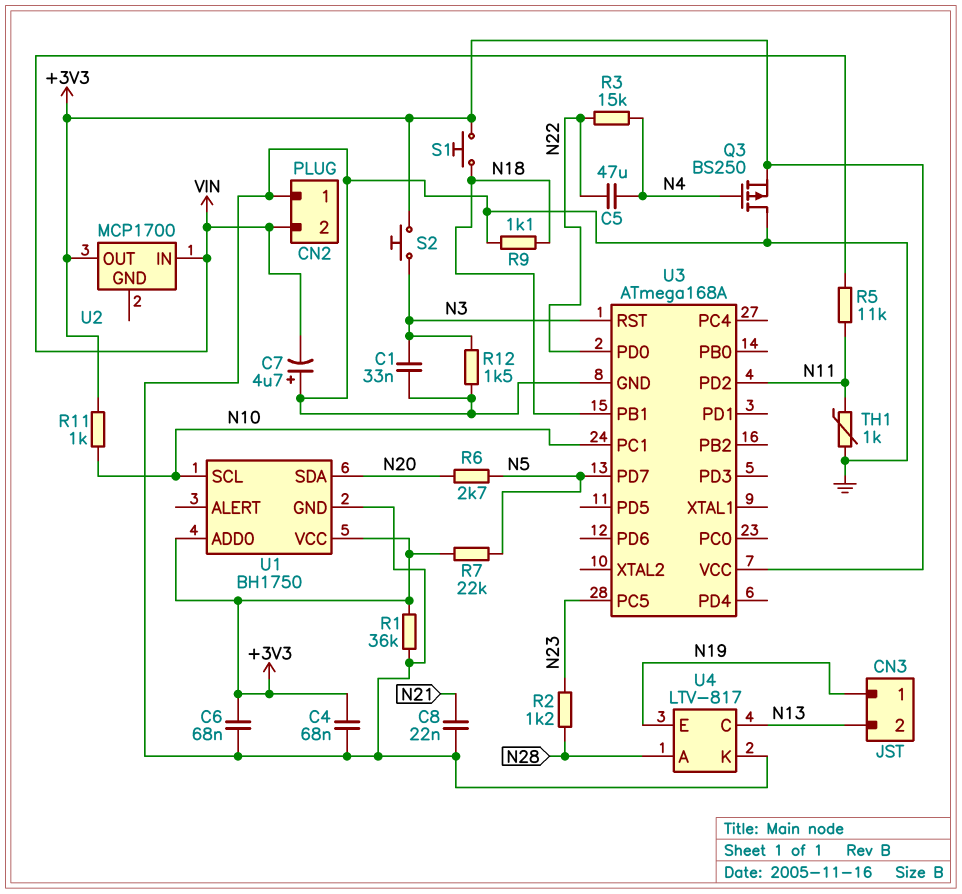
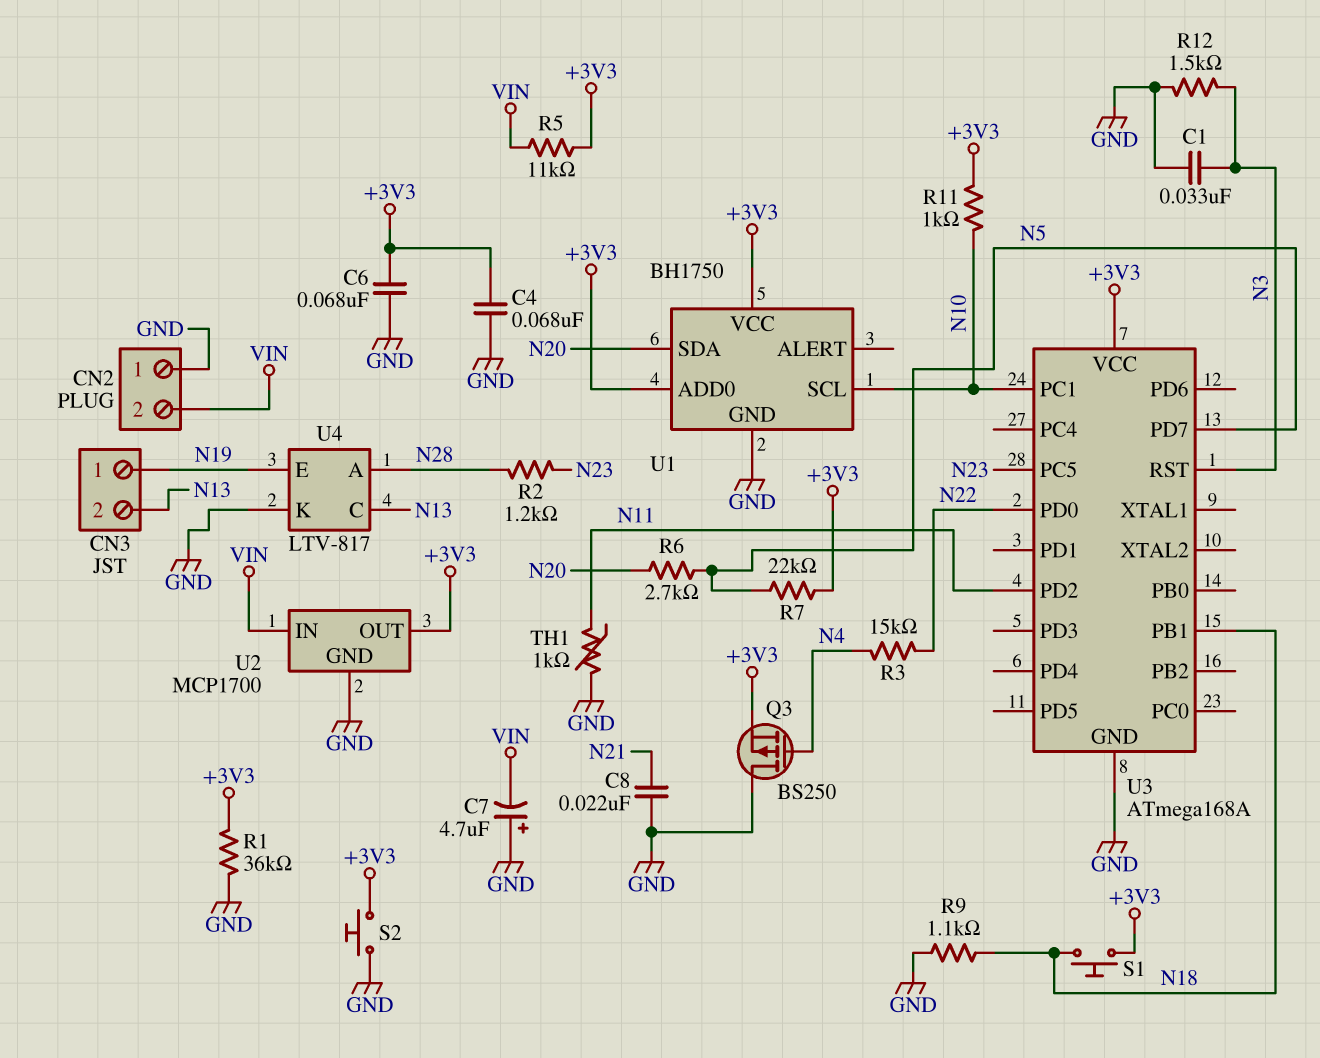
C5: 47uF (N4, N22) -> none
R5: 11k (N11, VIN) -> 11k (+3V3, VIN)
S2: button (+3V3, N3) -> button (+3V3, GND)
U2 pin GND: none -> GND

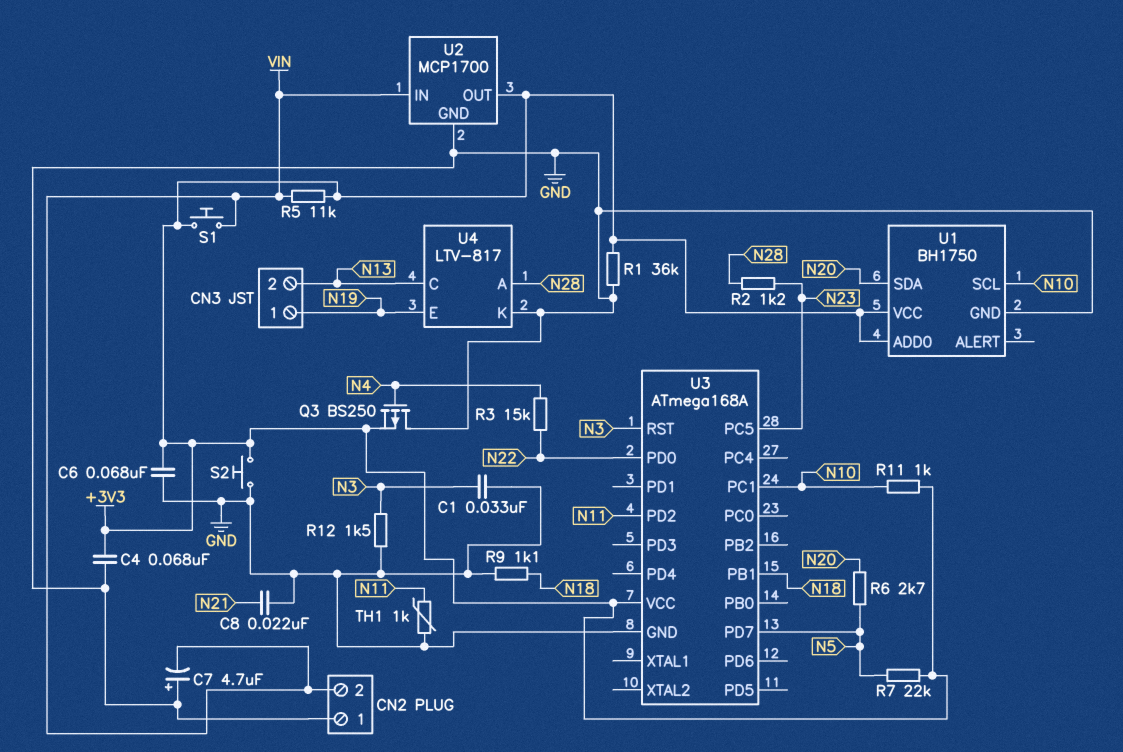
S1: button (+3V3, N18) -> button (+3V3, VIN)

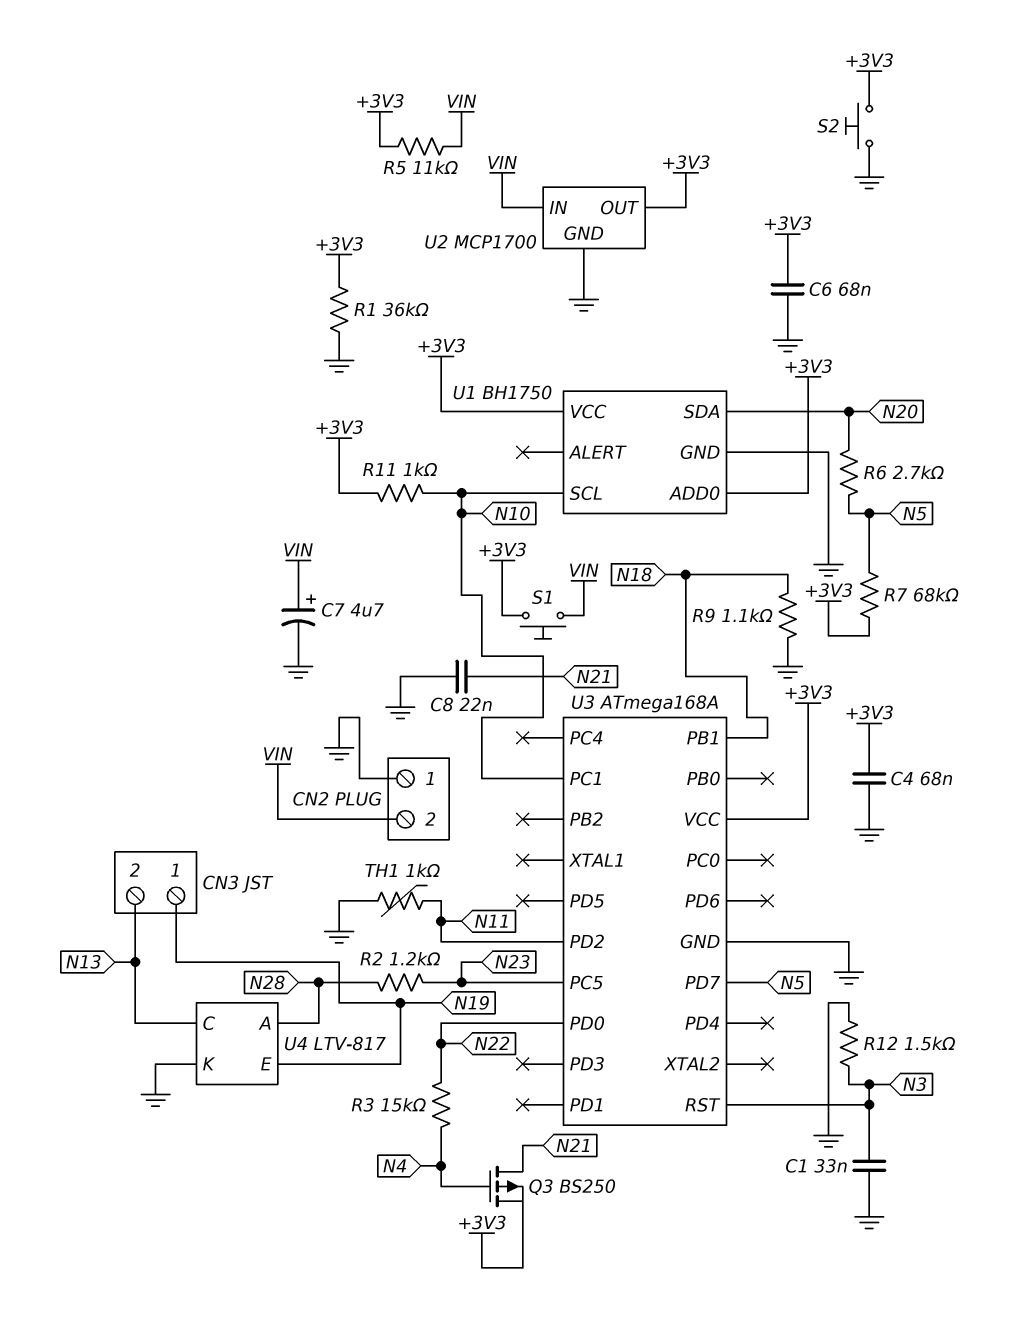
C7: 4.7uF (plus GND, minus VIN) -> 4.7uF (plus VIN, minus GND)
Q3: PMOS BS250 (G N4, D GND, S +3V3) -> PMOS BS250 (G N4, D N21, S +3V3)
R7: 22k (+3V3, N5) -> 68k (+3V3, N5)

